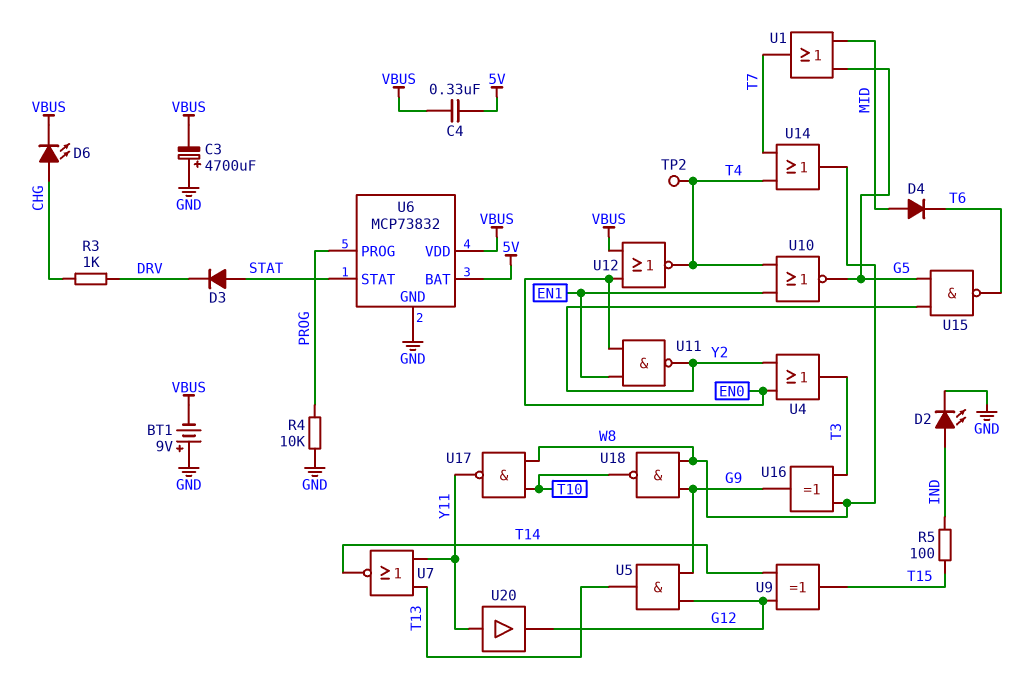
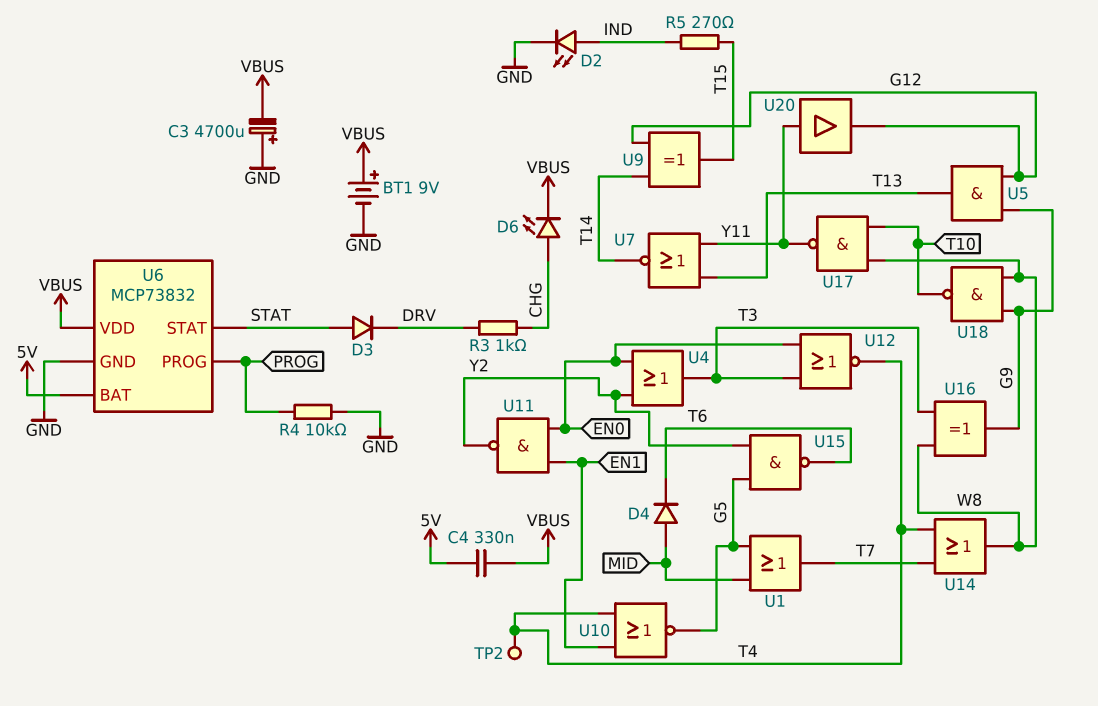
BT1: 9V (plus GND, minus VBUS) -> 9V (plus VBUS, minus GND)
R5: 100 (IND, T15) -> 270 (IND, T15)
U12: NOR (in EN0, in VBUS, out T4) -> NOR (in EN0, in T3, out T4)

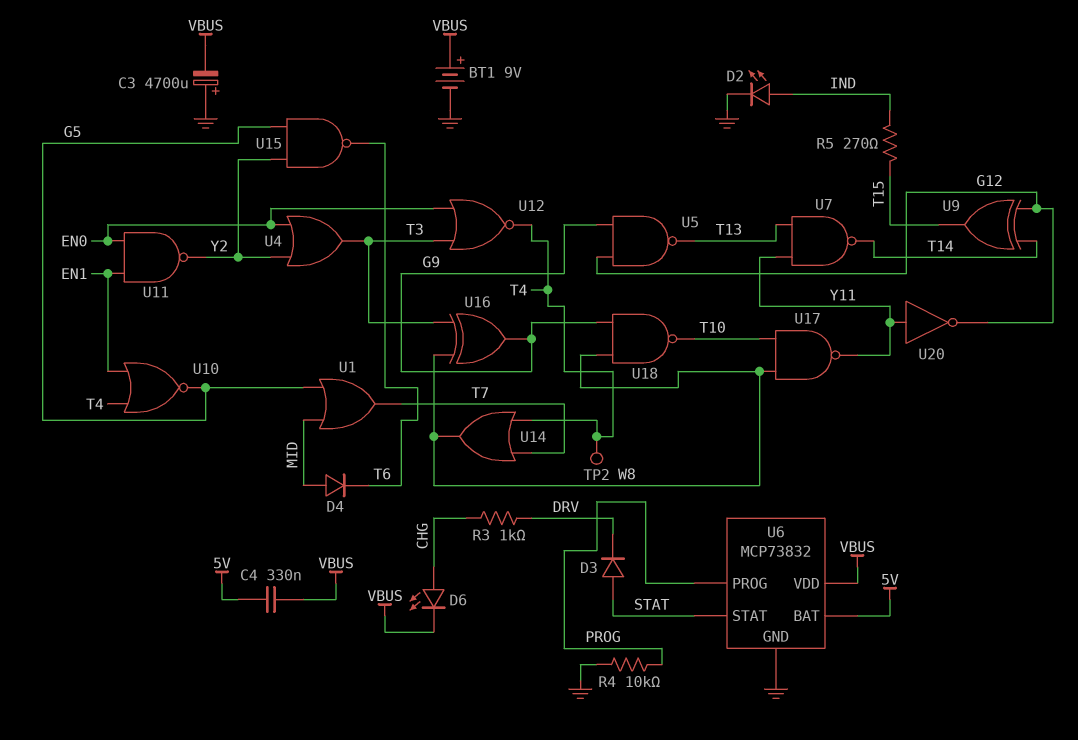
U5: AND (in G9, in G12, out T13) -> NAND (in G9, in G12, out T13)
U7: NOR (in T13, in Y11, out T14) -> NAND (in T13, in Y11, out T14)
U20: buffer (in Y11, out G12) -> NOT (in Y11, out G12)

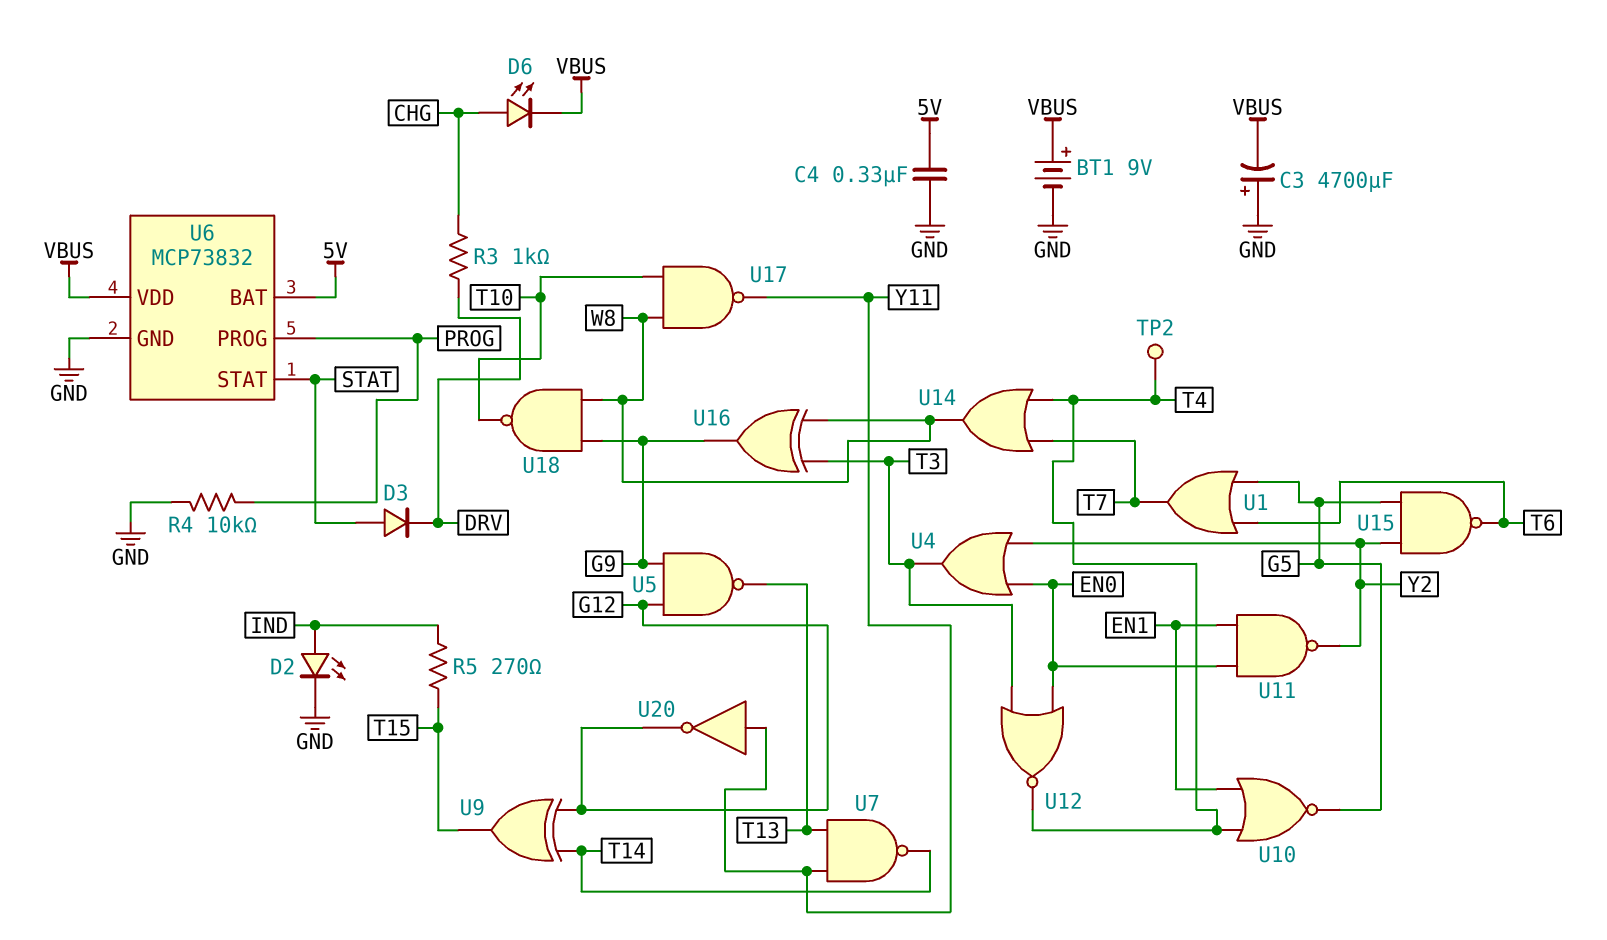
C4: 330nF (5V, VBUS) -> 330nF (5V, GND)
D4: diode (A MID, K T6) -> none
U1: OR (in G5, in MID, out T7) -> OR (in G5, in T6, out T7)

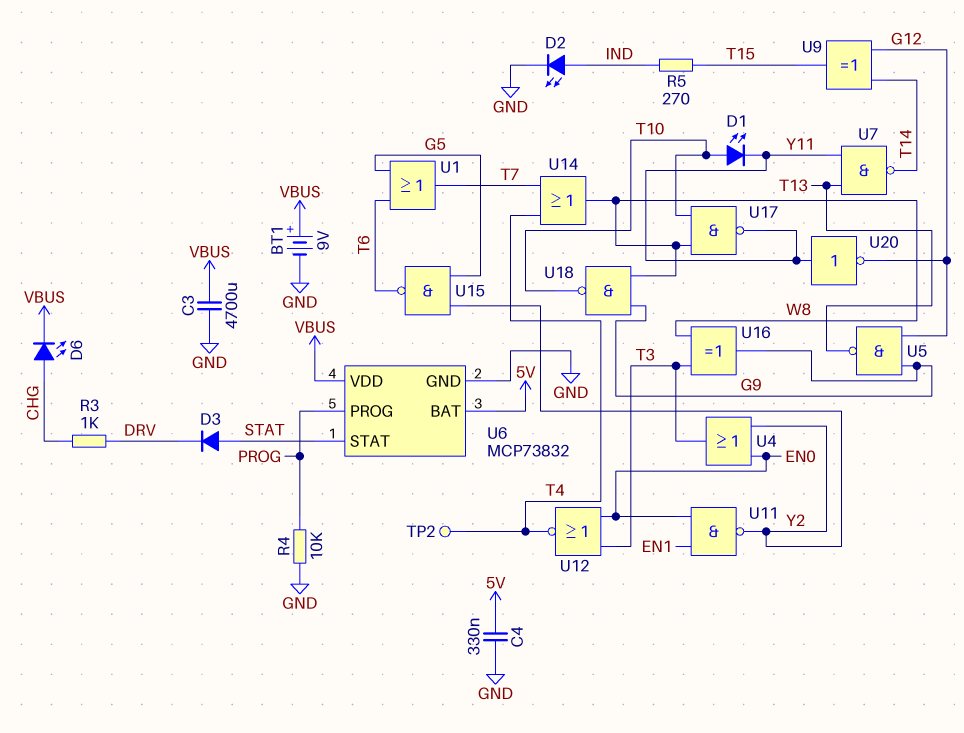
C3: 4700uF (plus GND, minus VBUS) -> 4700uF (GND, VBUS)
D1: none -> LED (A T10, K Y11)
U10: NOR (in EN1, in T4, out G5) -> none

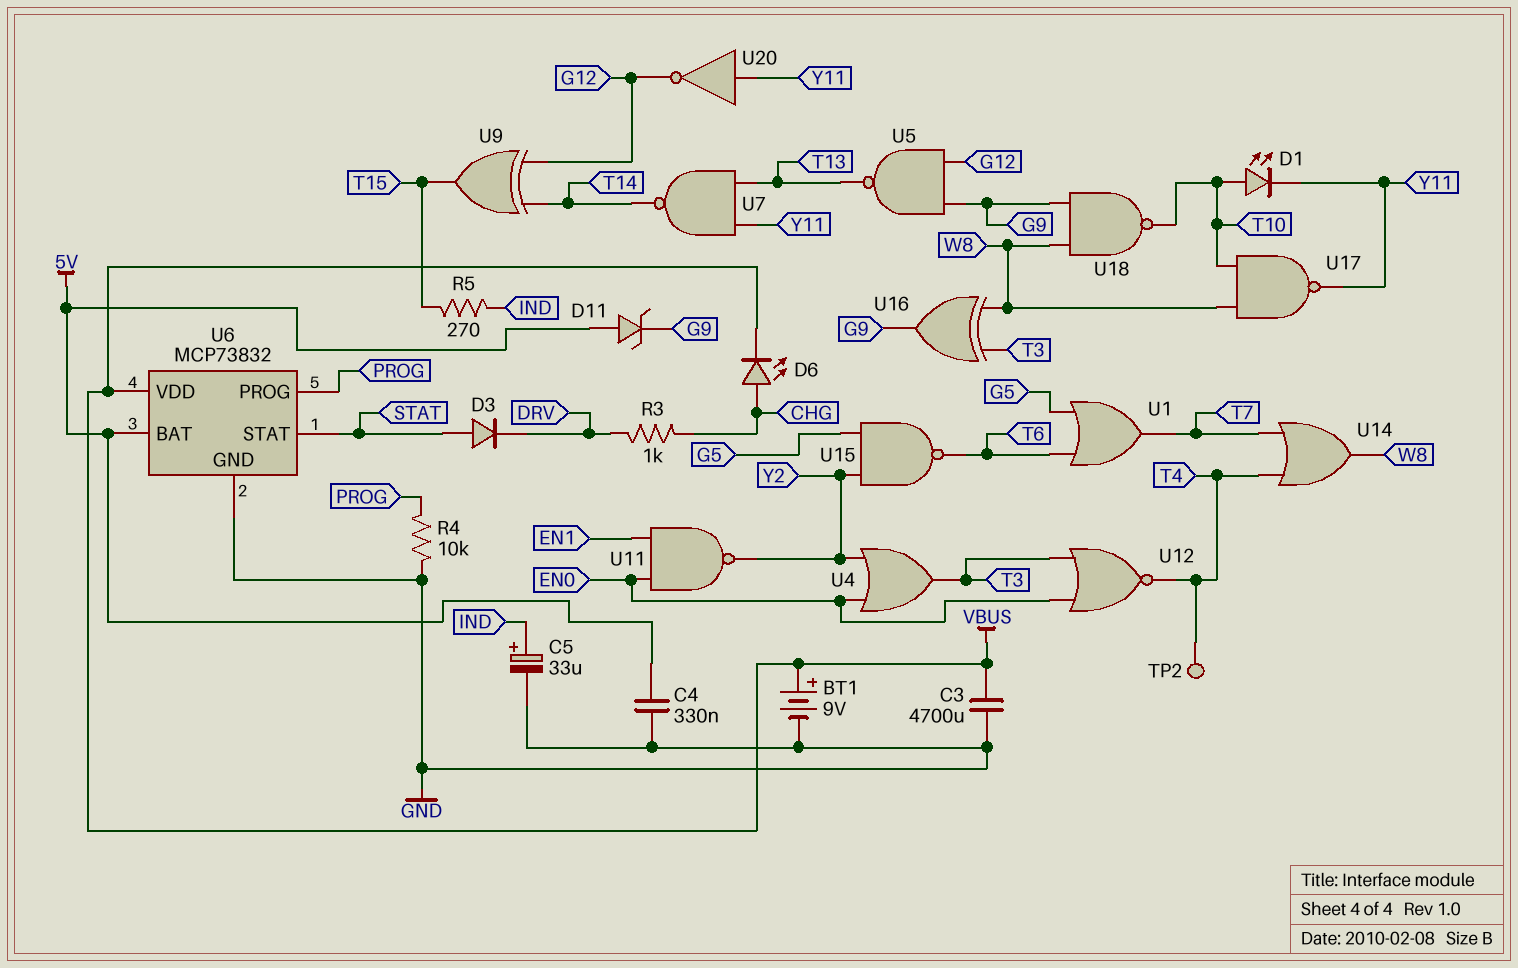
C5: none -> 33uF (plus IND, minus GND)
D2: LED (A IND, K GND) -> none
D11: none -> zener (A 5V, K G9)

